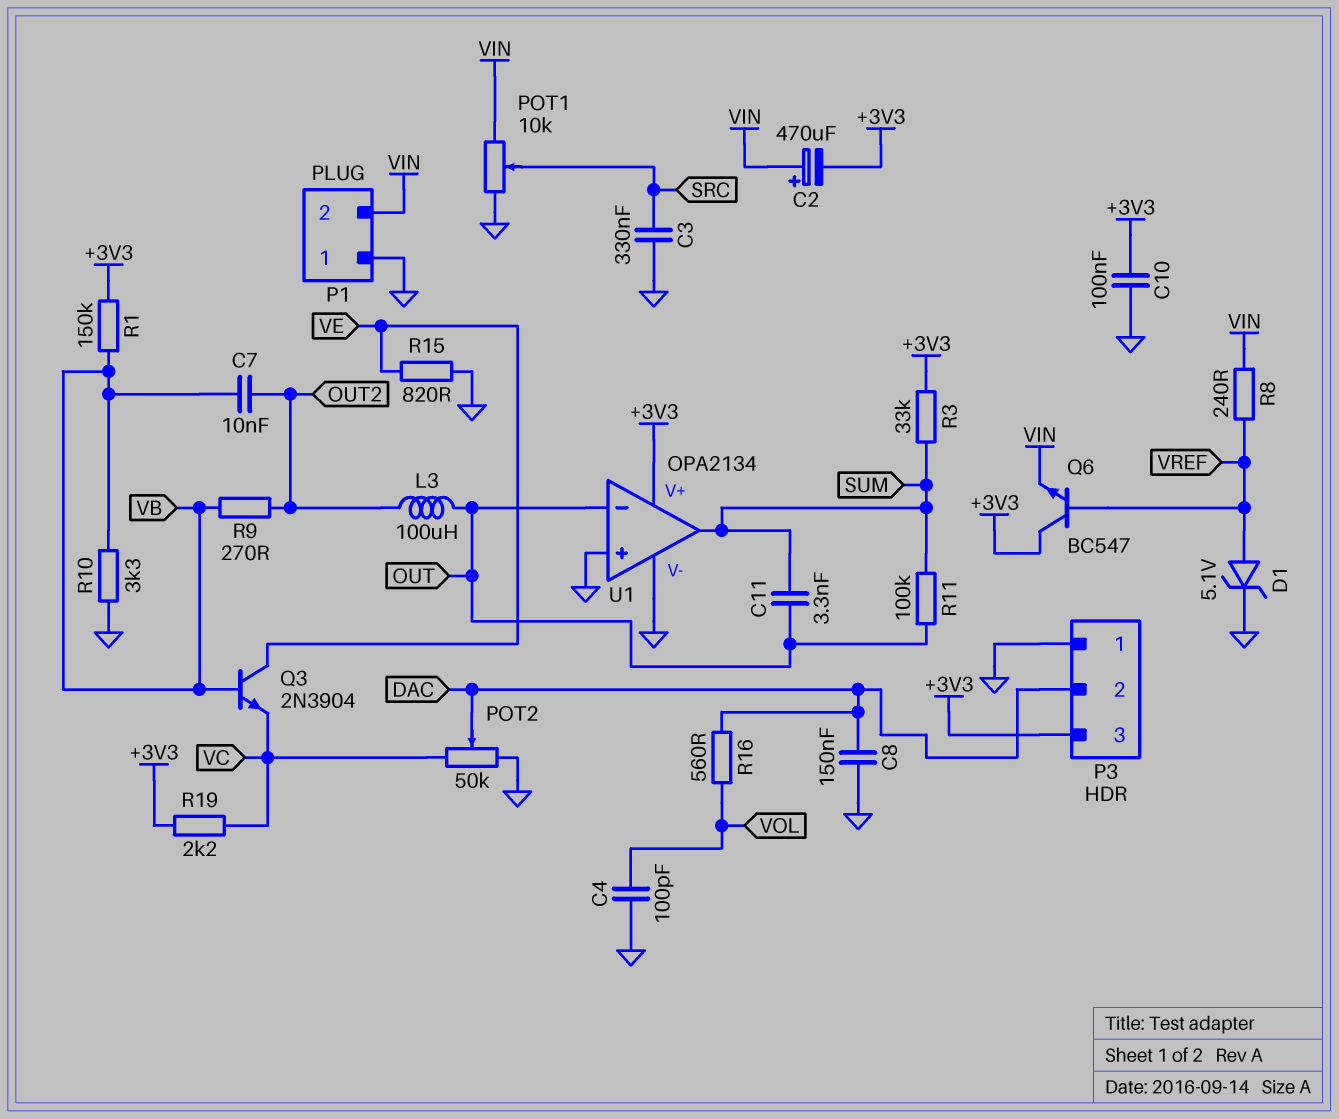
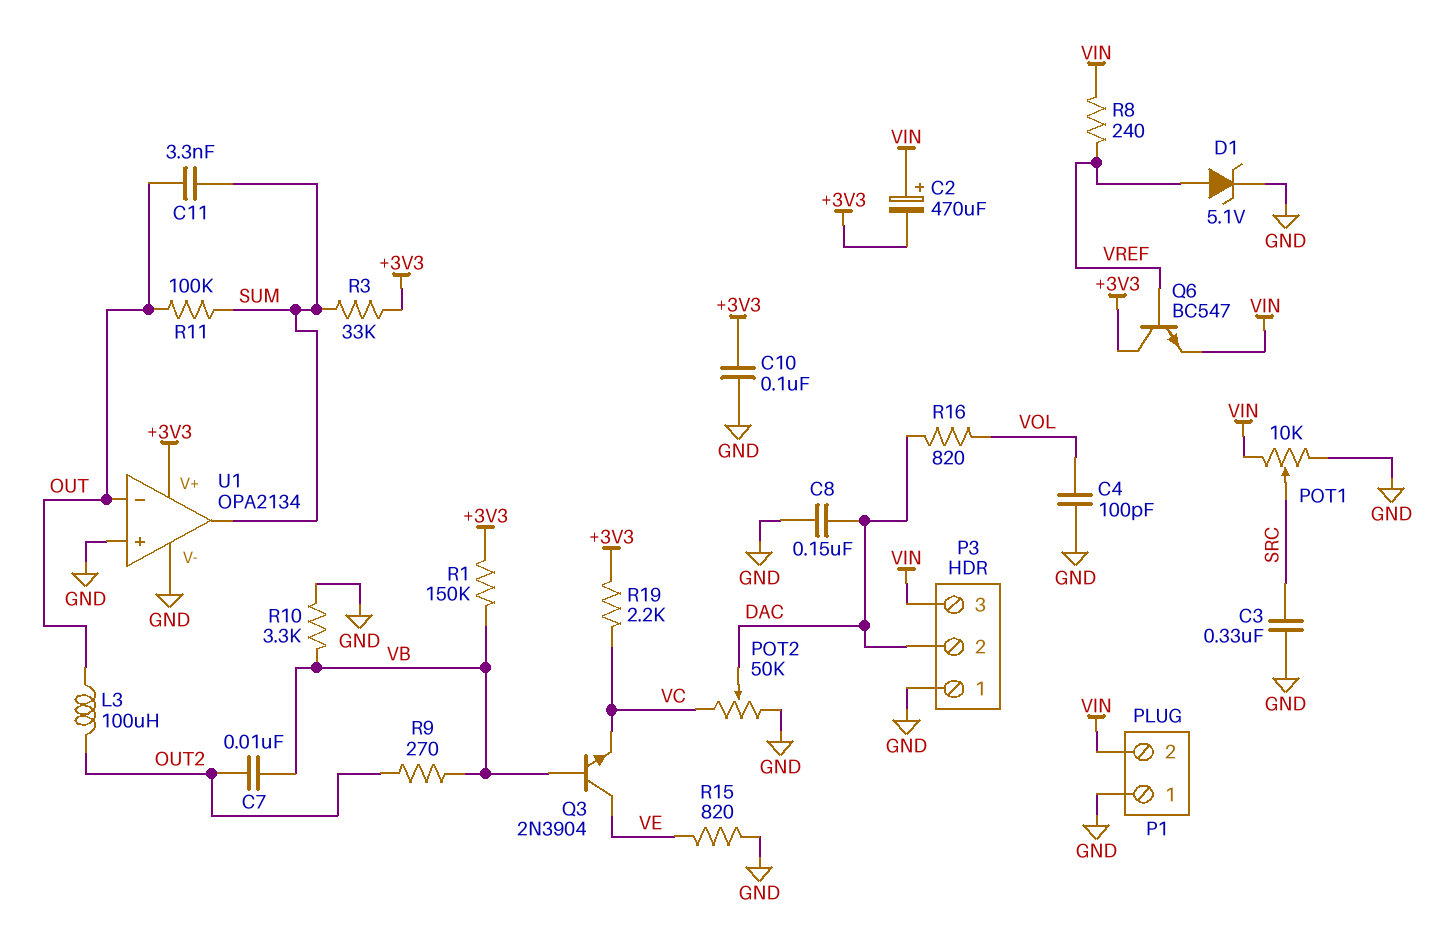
P3 pin 3: +3V3 -> VIN
R16: 560 (DAC, VOL) -> 820 (DAC, VOL)

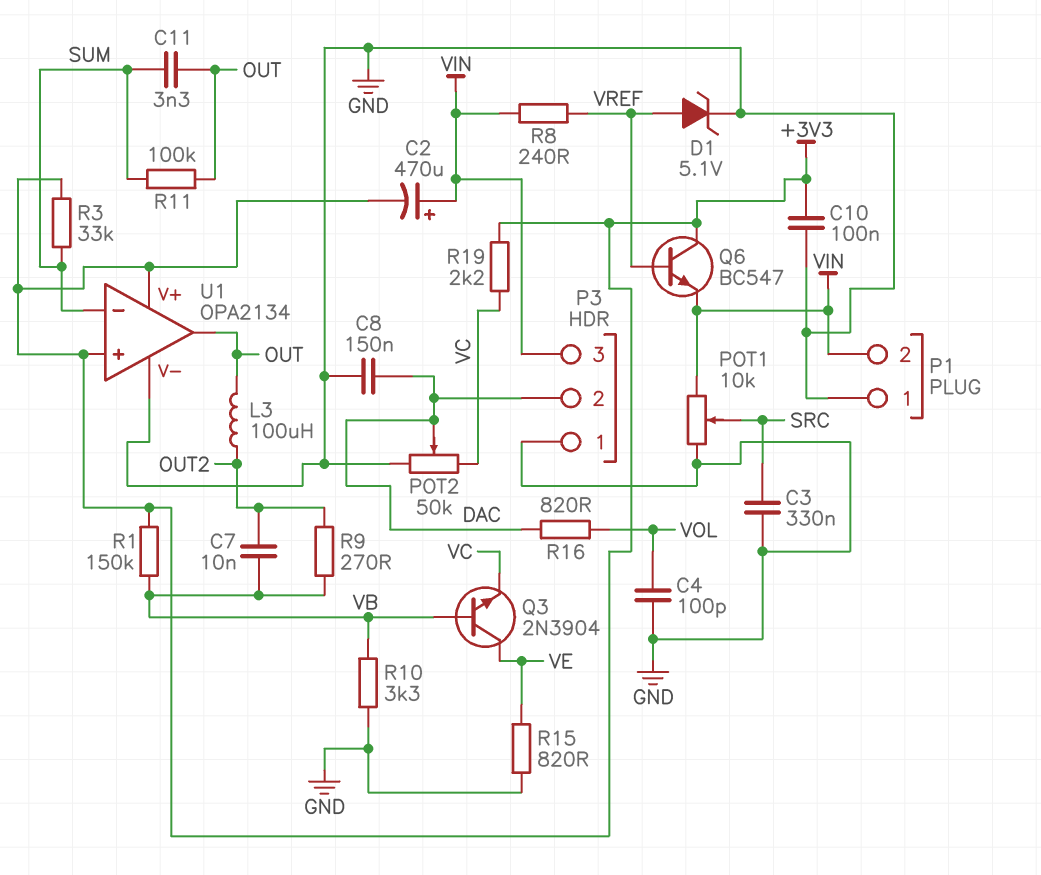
U1 pin in+: GND -> +3V3
U1 pin in-: OUT -> SUM
U1 pin out: SUM -> OUT

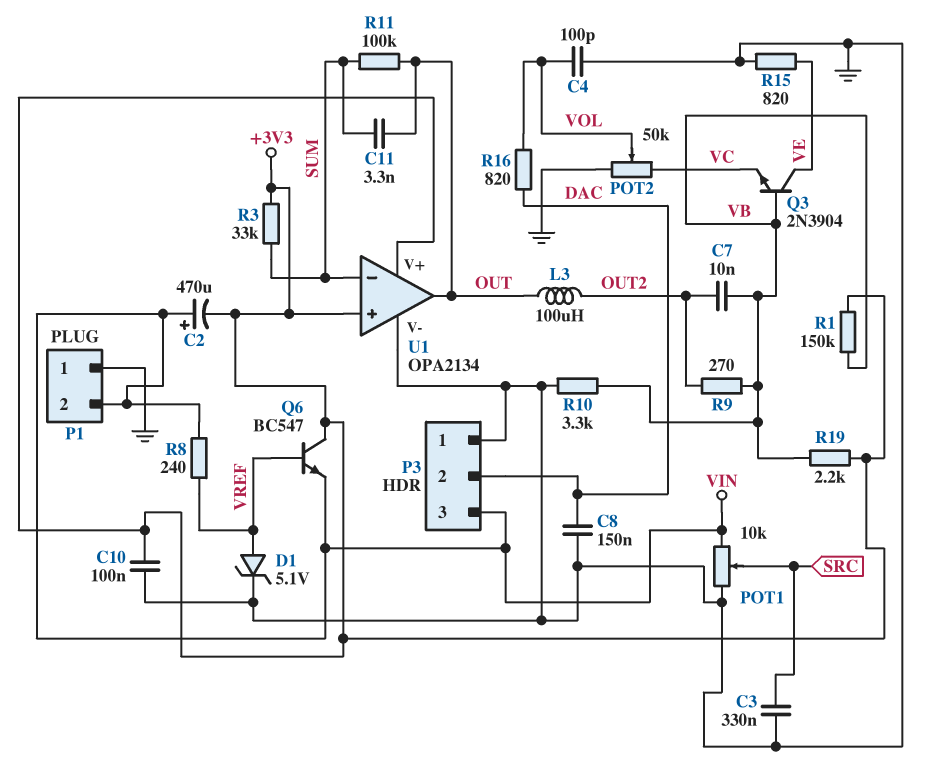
POT2: 50k (GND, VC, wiper DAC) -> 50k (GND, VC, wiper VOL)
R19: 2.2k (+3V3, VC) -> 2.2k (+3V3, VB)

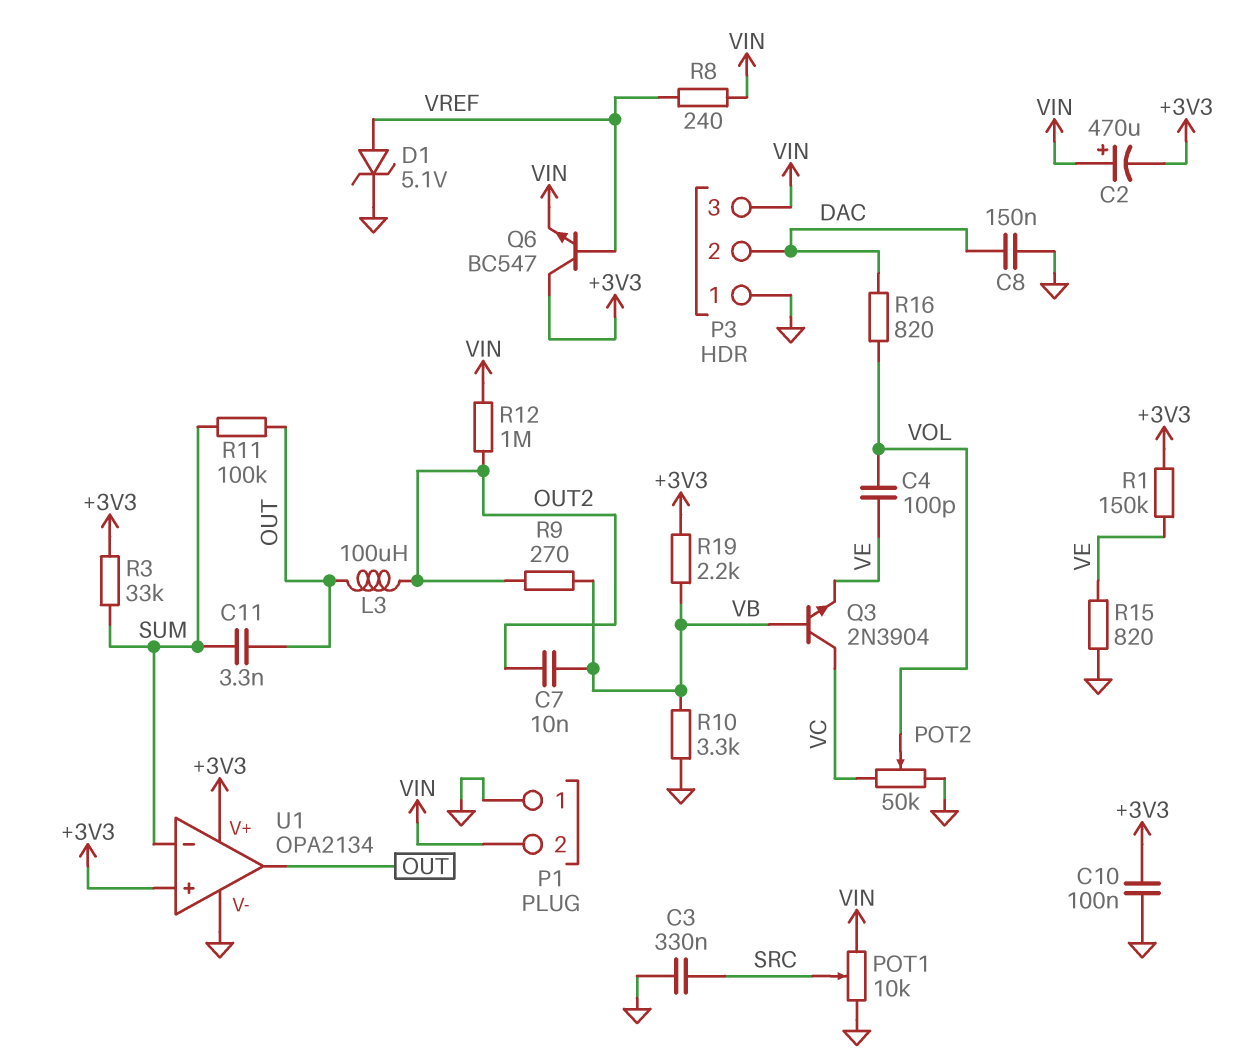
C4: 100pF (GND, VOL) -> 100pF (VE, VOL)
Q3: NPN 2N3904 (B VB, C VE, E VC) -> NPN 2N3904 (B VB, C VC, E VE)
R1: 150k (+3V3, VB) -> 150k (+3V3, VE)
R12: none -> 1M (OUT2, VIN)

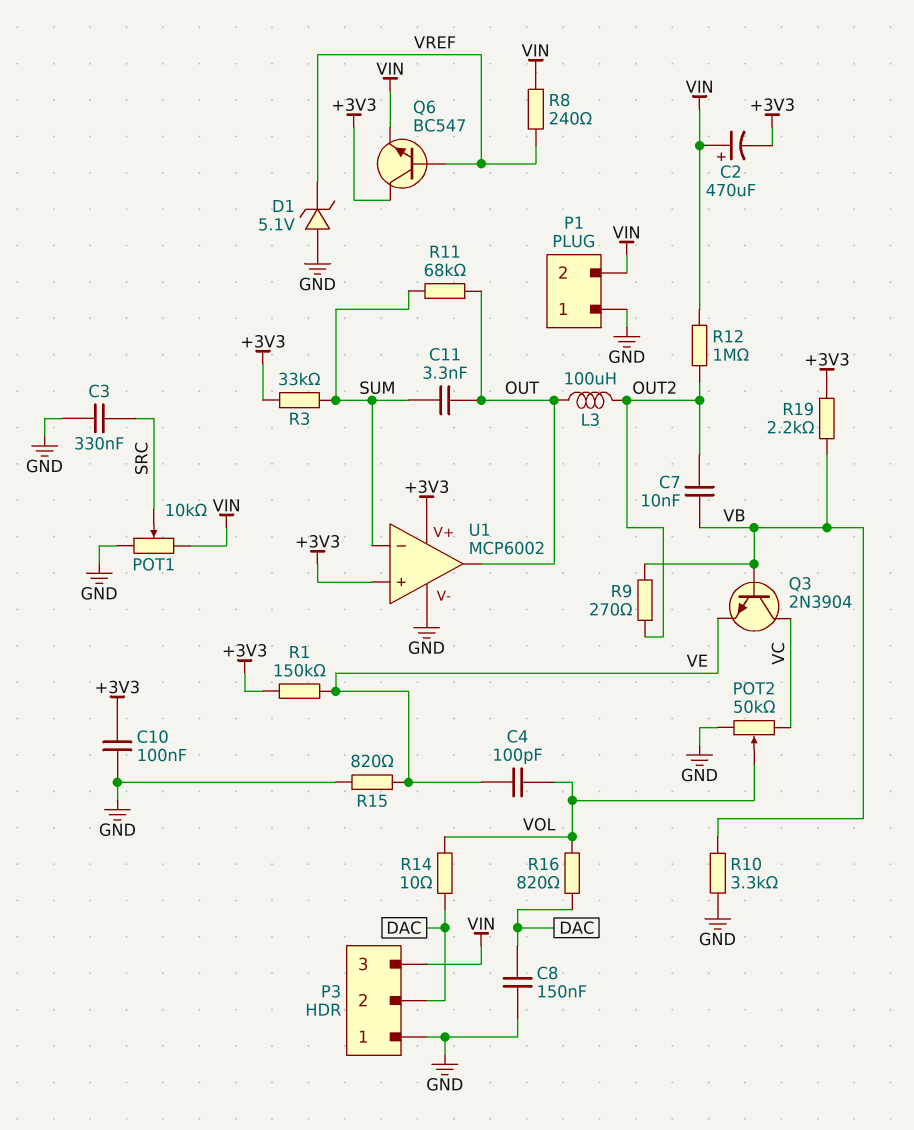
D1: zener 5.1V (A VREF, K GND) -> zener 5.1V (A GND, K VREF)
R11: 100k (OUT, SUM) -> 68k (OUT, SUM)
R14: none -> 10 (DAC, VOL)
U1: OPA2134 -> MCP6002

